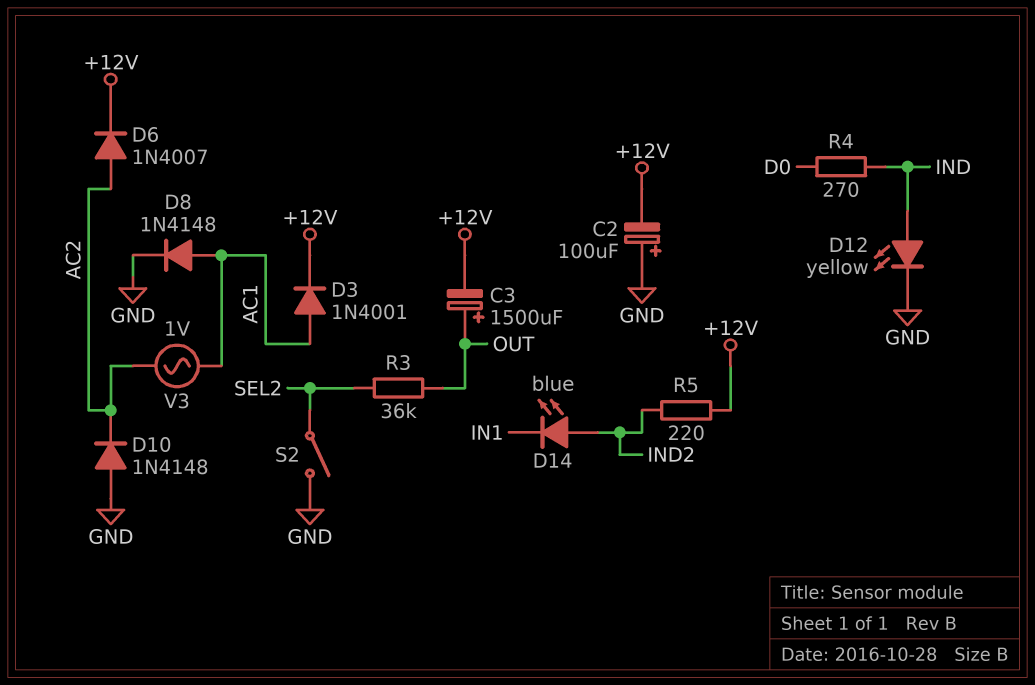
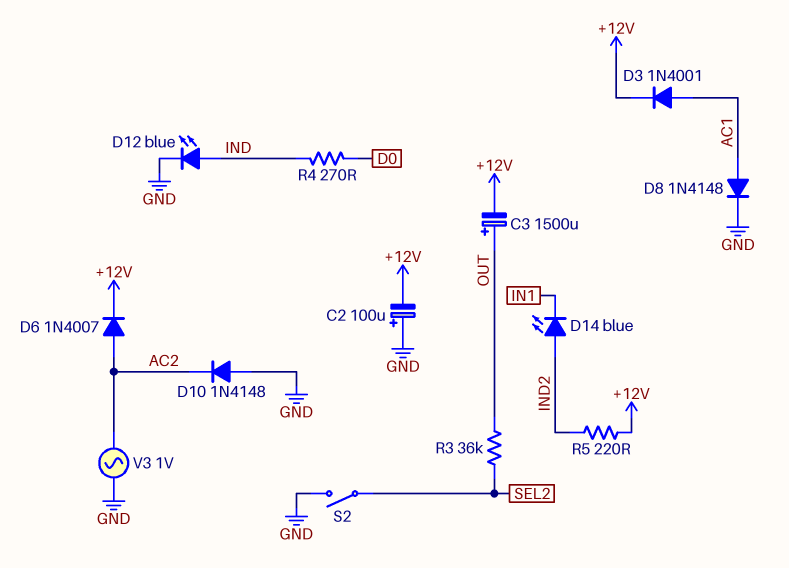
D12: LED yellow (A IND, K GND) -> LED blue (A IND, K GND)
V3: AC 1V (AC1, AC2) -> AC 1V (AC2, GND)

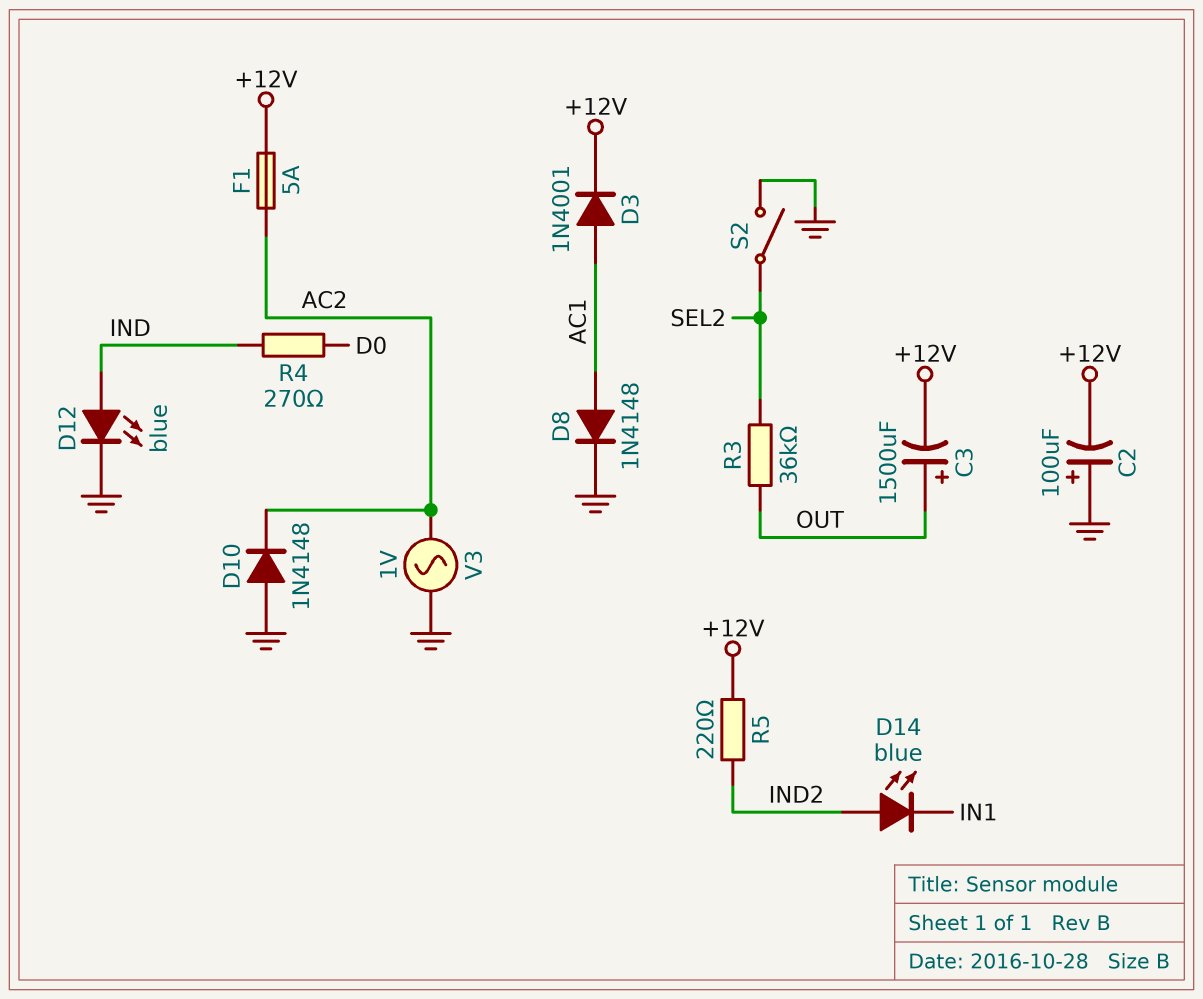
D6: diode 1N4007 (A AC2, K +12V) -> none
F1: none -> 5A (+12V, AC2)

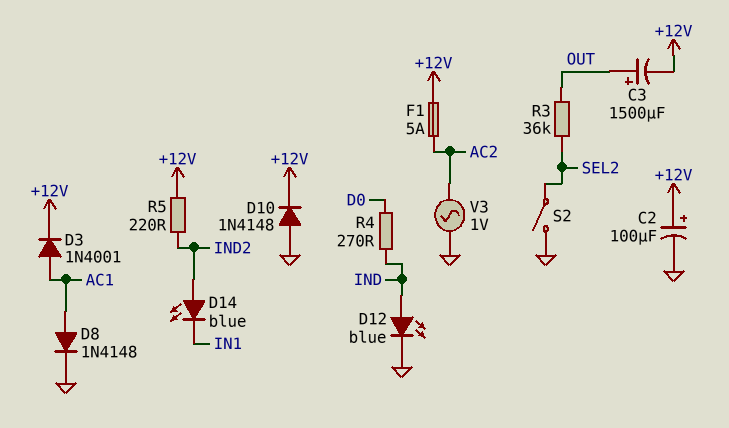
C2: 100uF (plus GND, minus +12V) -> 100uF (plus +12V, minus GND)
D10: diode 1N4148 (A GND, K AC2) -> diode 1N4148 (A GND, K +12V)

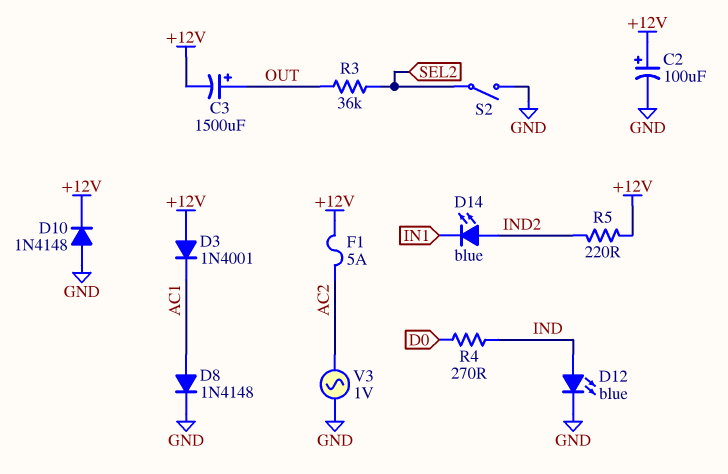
D3: diode 1N4001 (A AC1, K +12V) -> diode 1N4001 (A +12V, K AC1)

